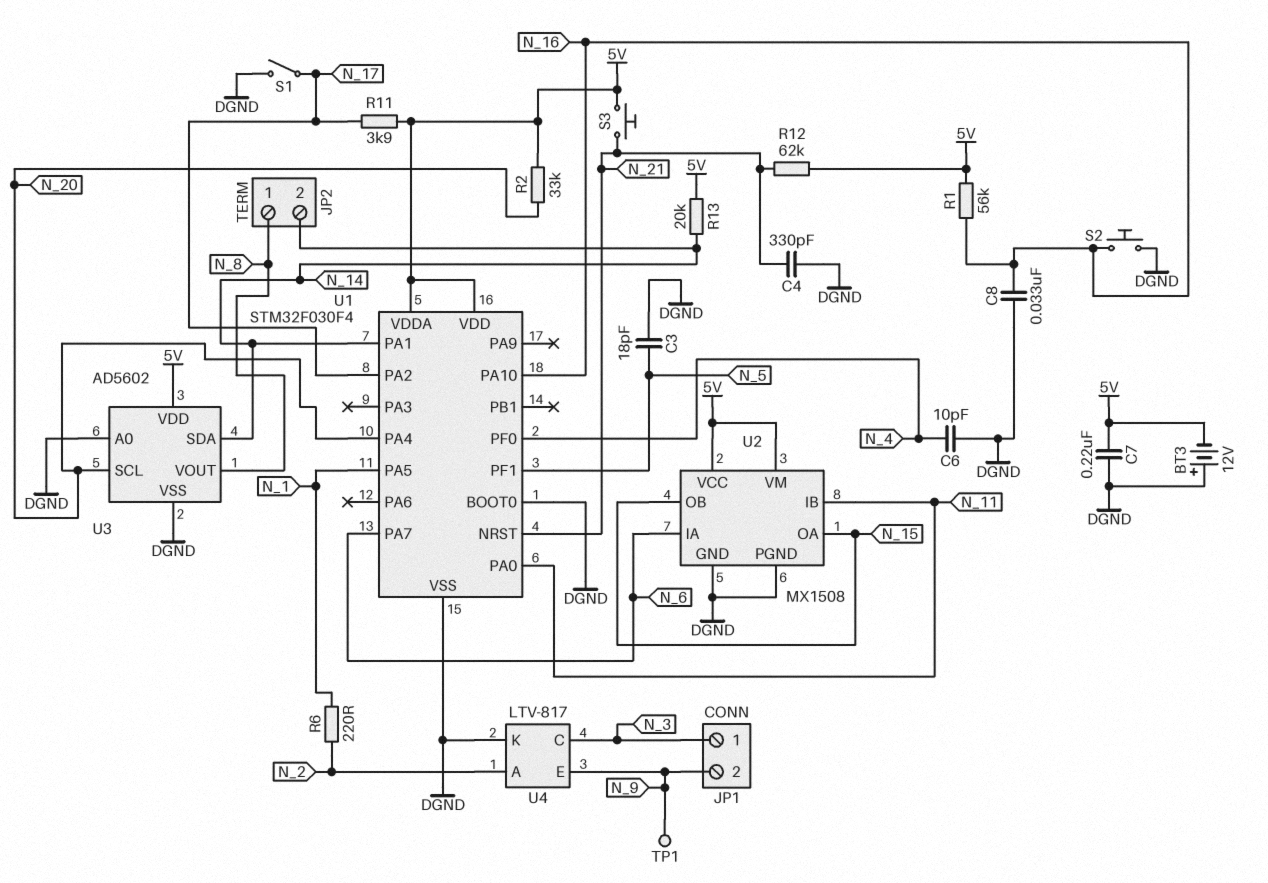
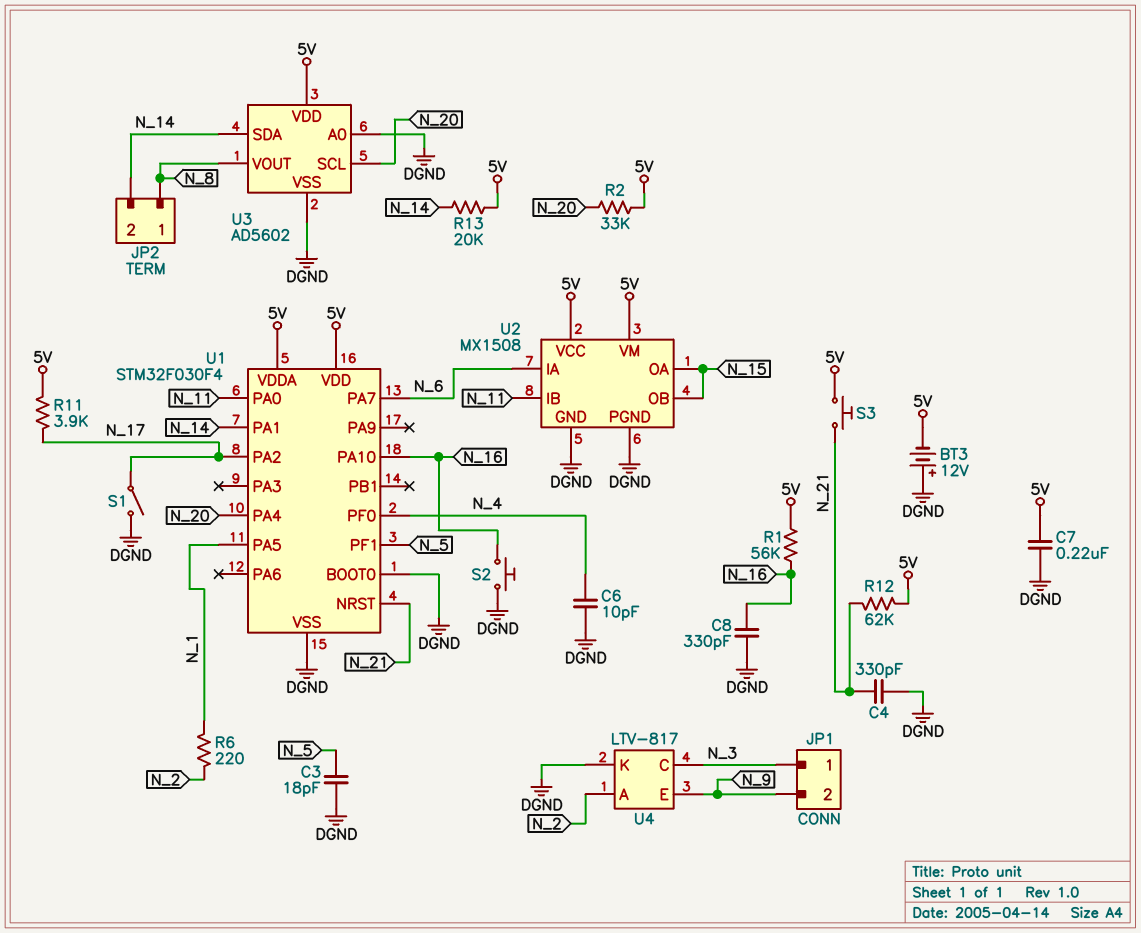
C8: 33nF (DGND, N_16) -> 330pF (DGND, N_16)
TP1: test point (N_9) -> none

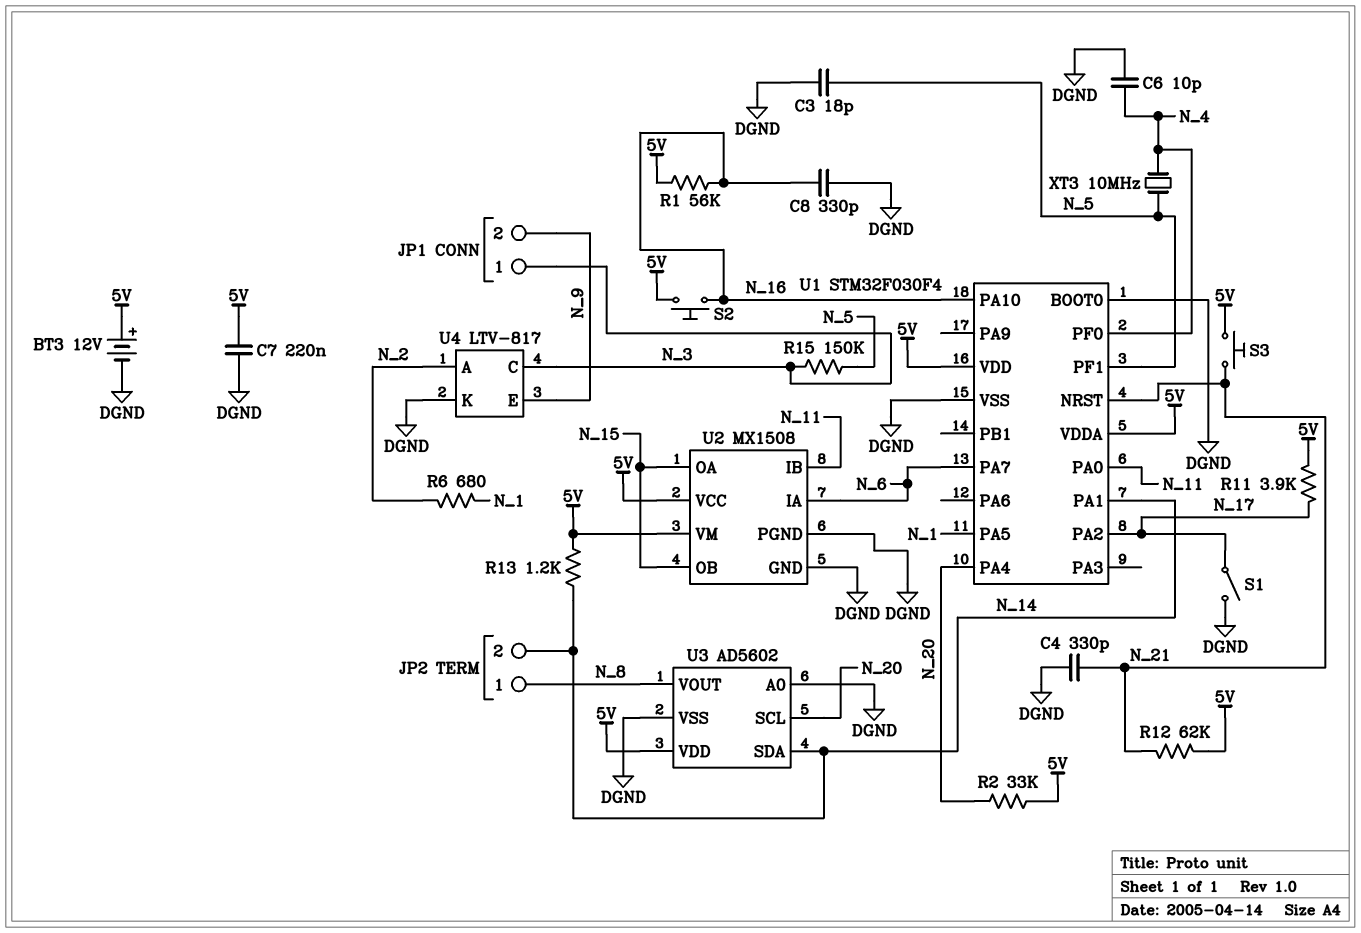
BT3: 12V (plus DGND, minus 5V) -> 12V (plus 5V, minus DGND)
R6: 220 (N_1, N_2) -> 680 (N_1, N_2)
R13: 20k (5V, N_14) -> 1.2k (5V, N_14)
R15: none -> 150k (N_3, N_5)
S2: button (DGND, N_16) -> button (5V, N_16)
XT3: none -> 10MHz (N_4, N_5)

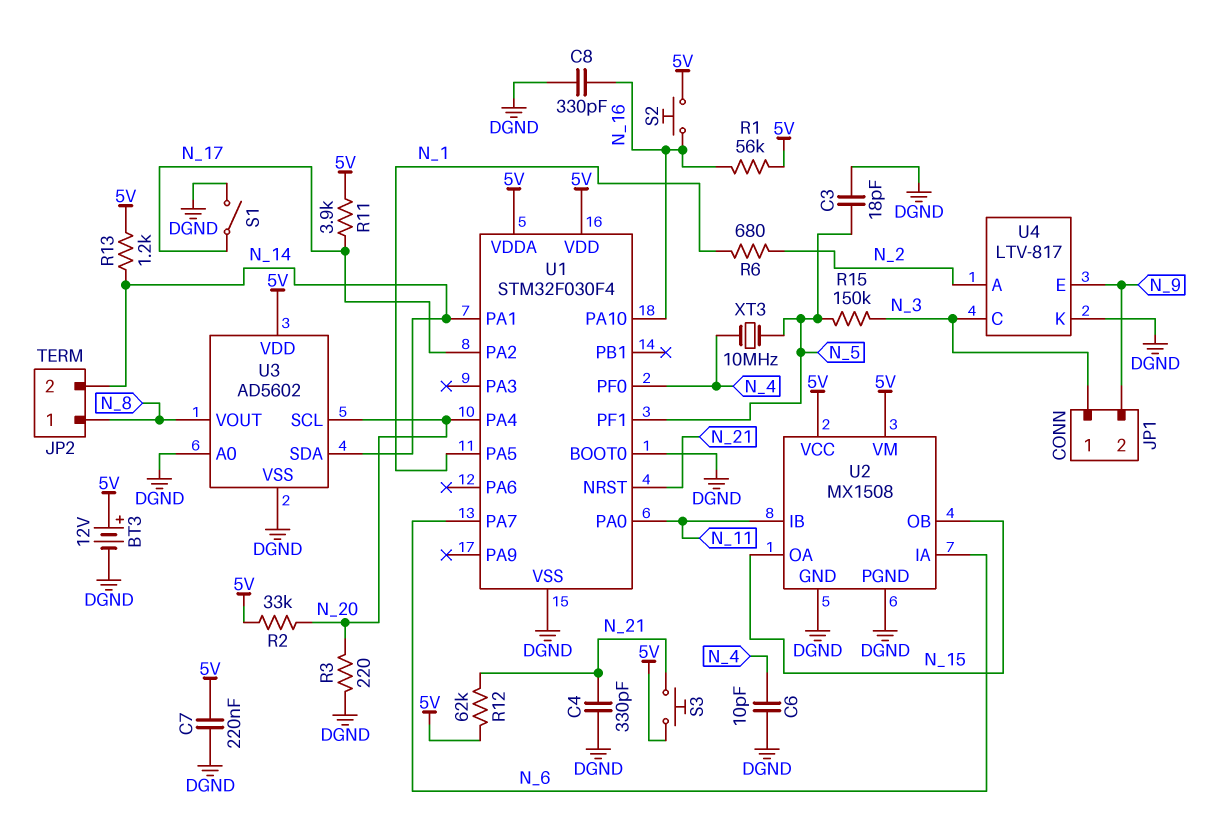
R3: none -> 220 (DGND, N_20)

